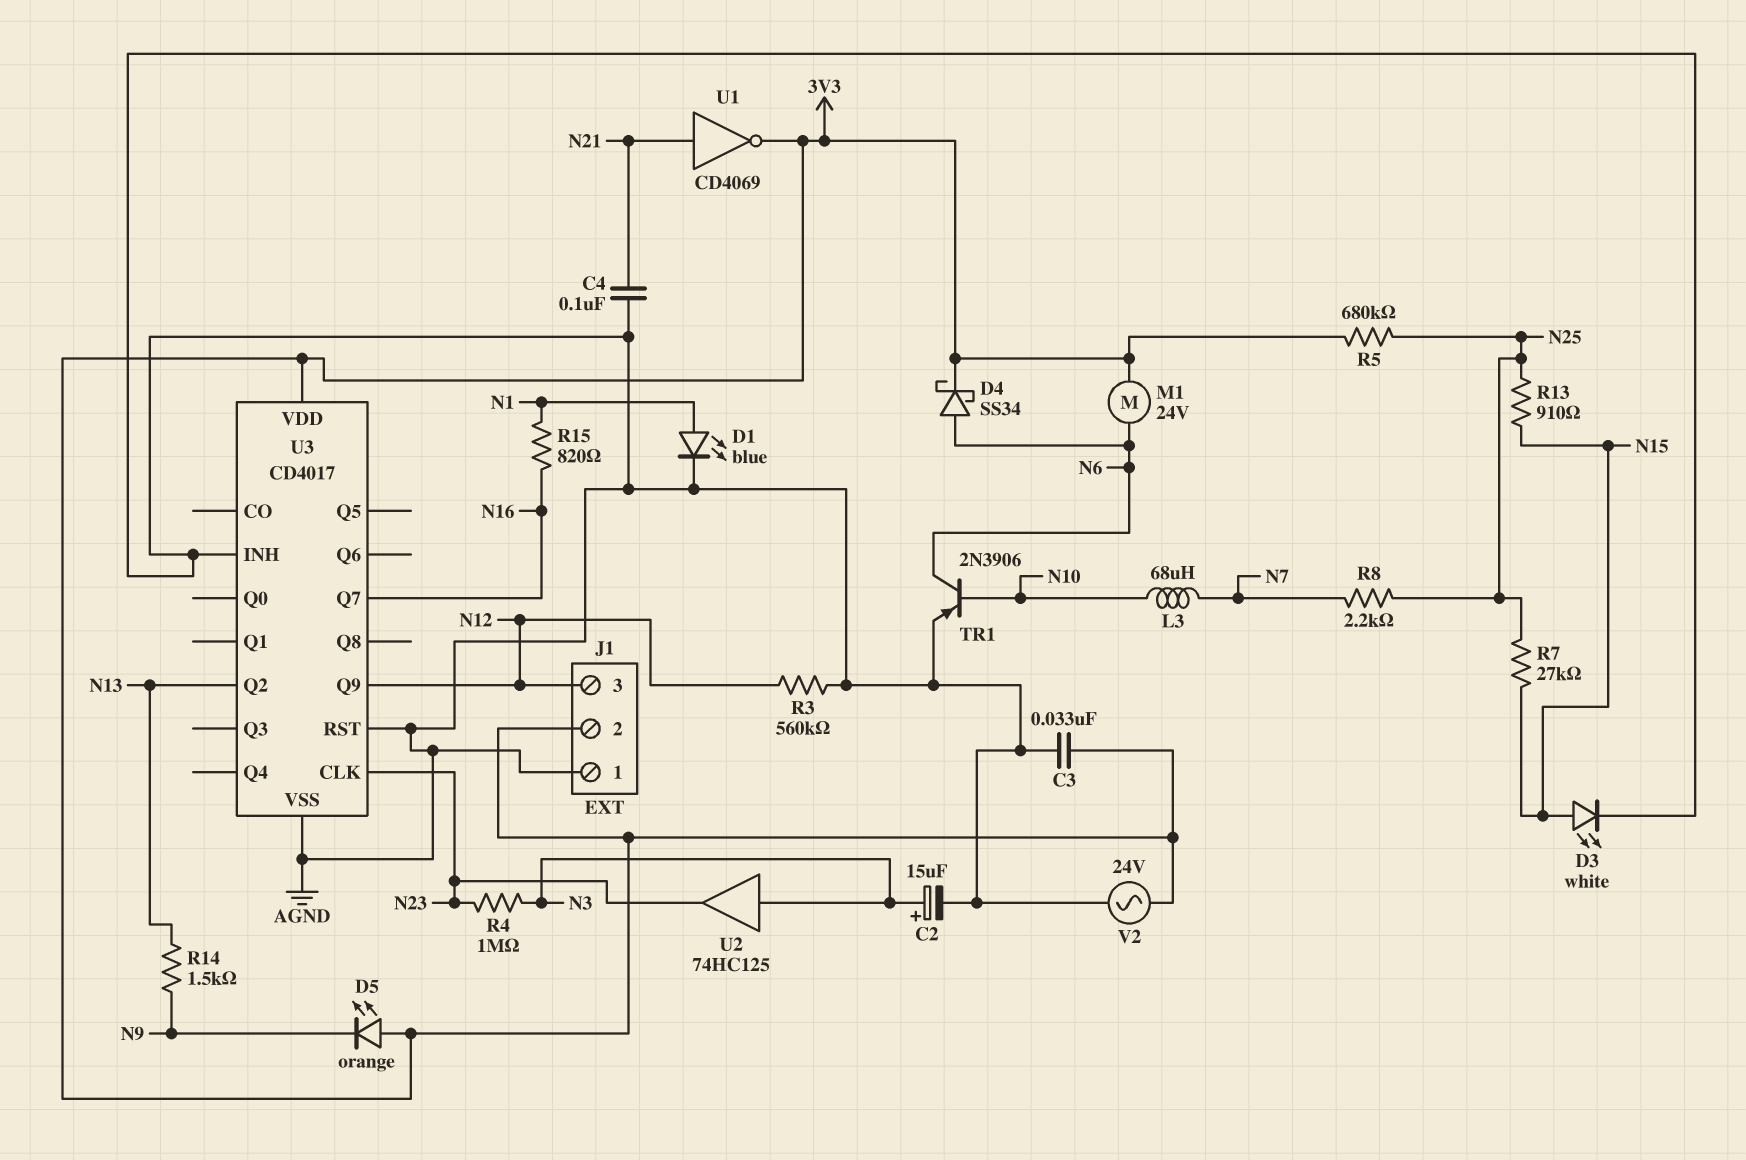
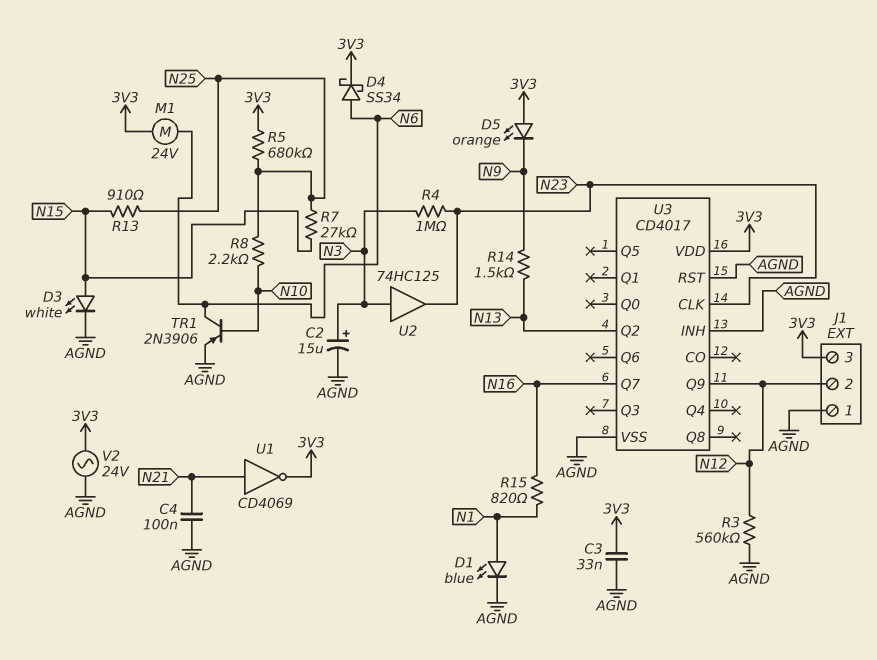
J1 pin 2: 3V3 -> N12
J1 pin 3: N12 -> 3V3
L3: 68uH (N7, N10) -> none
R8: 2.2k (N7, N25) -> 2.2k (N10, N25)

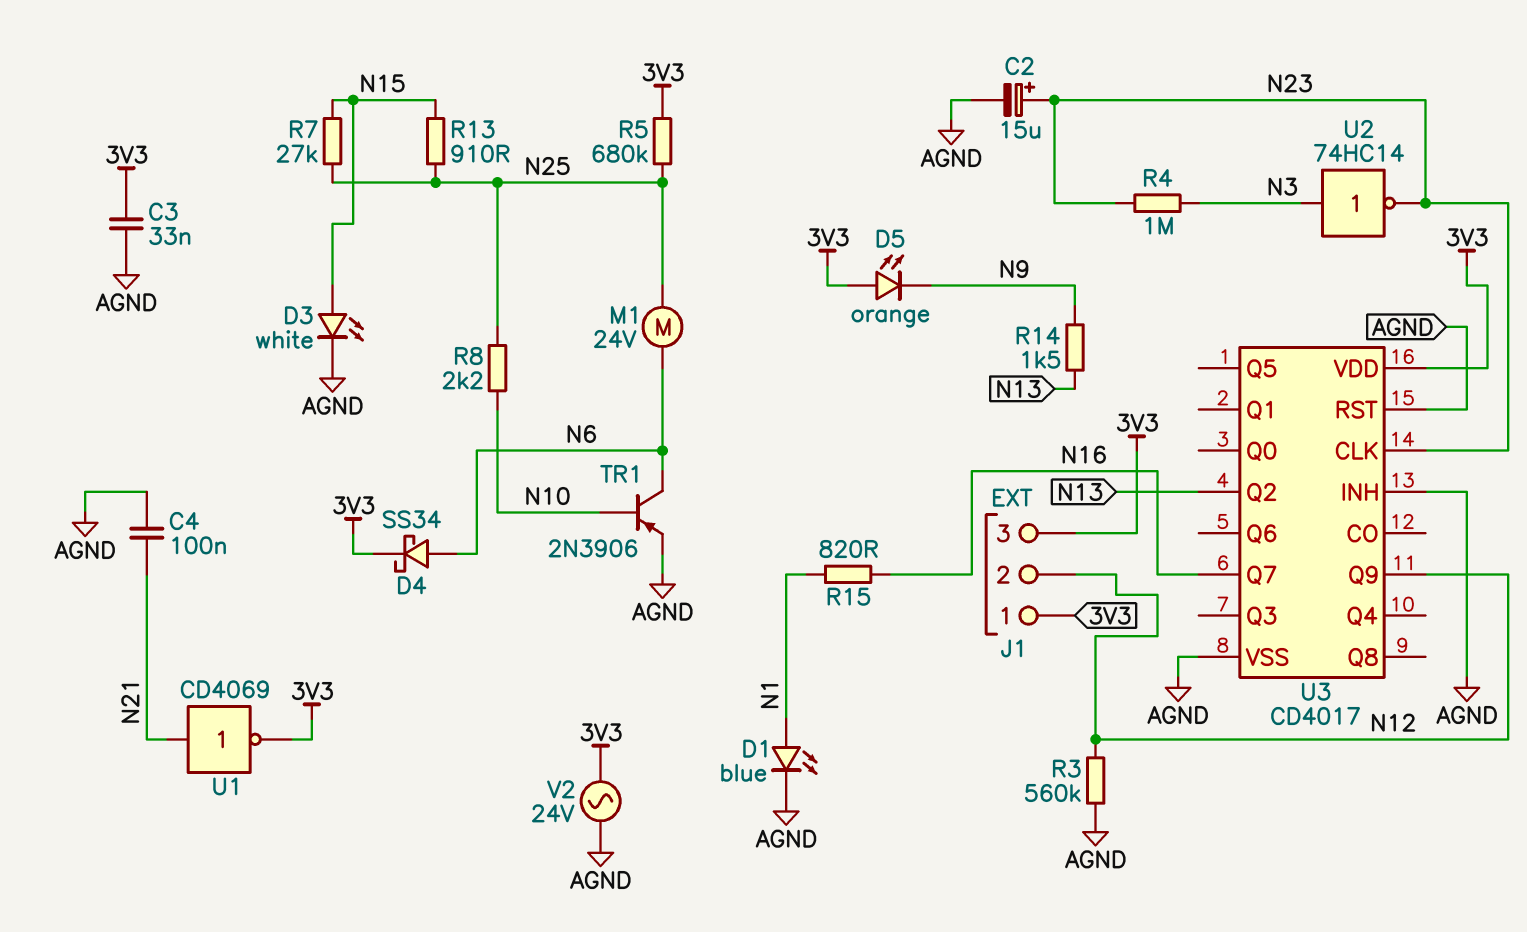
C2: 15uF (plus N3, minus AGND) -> 15uF (plus N23, minus AGND)
J1 pin 1: AGND -> 3V3
M1: motor 24V (3V3, N6) -> motor 24V (N6, N25)
U2: buffer 74HC125 (in N3, out N23) -> NOT 74HC14 (in N3, out N23)

